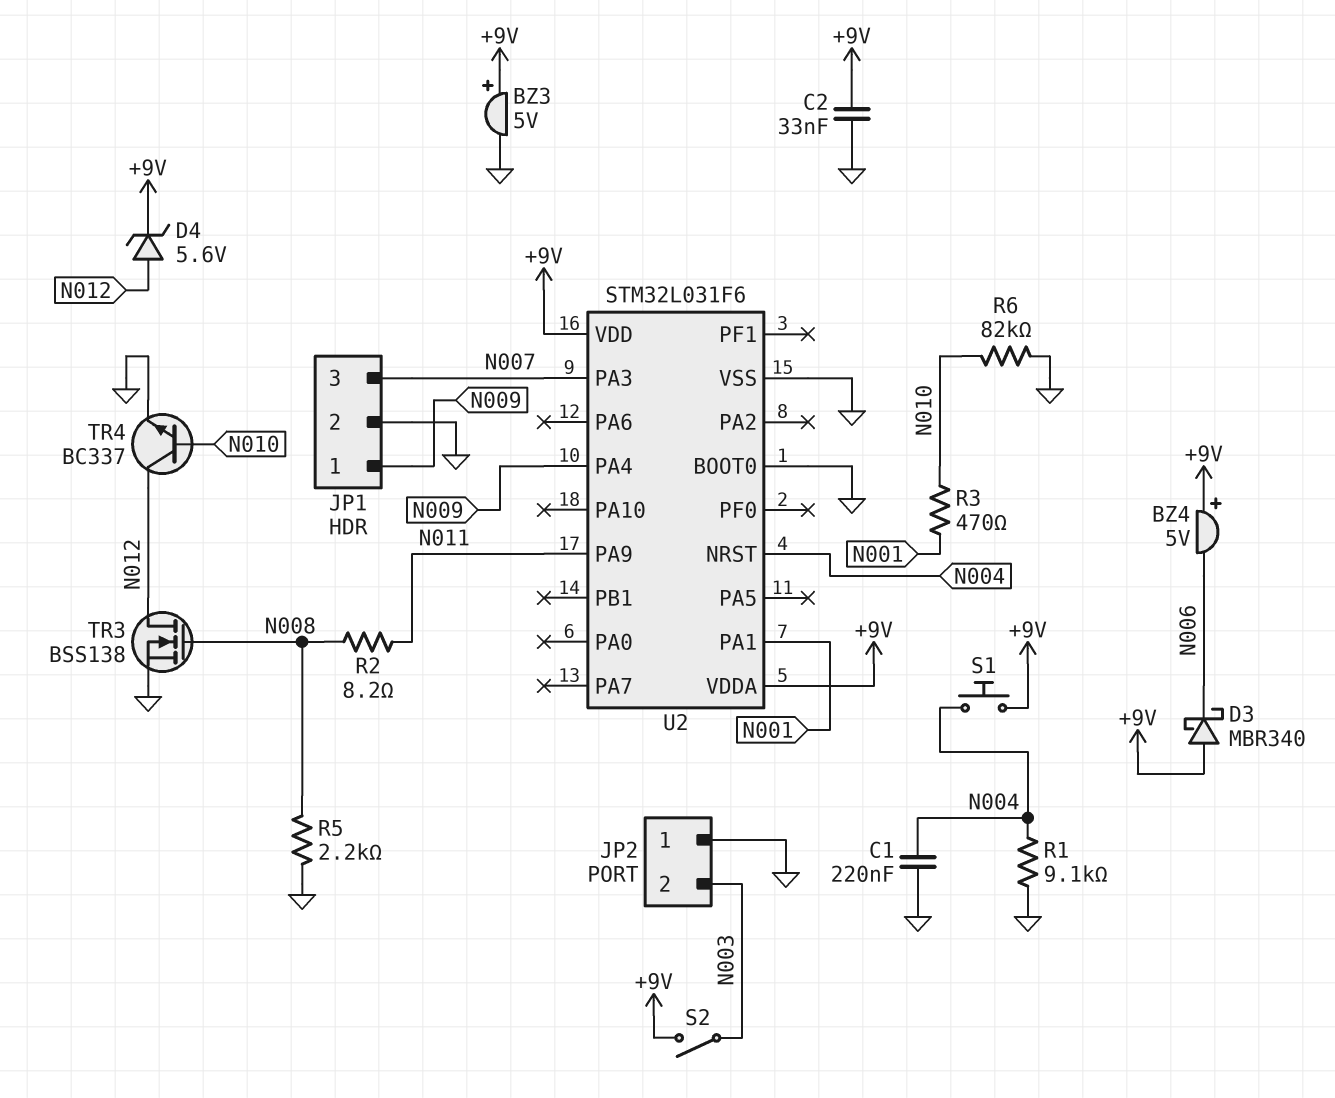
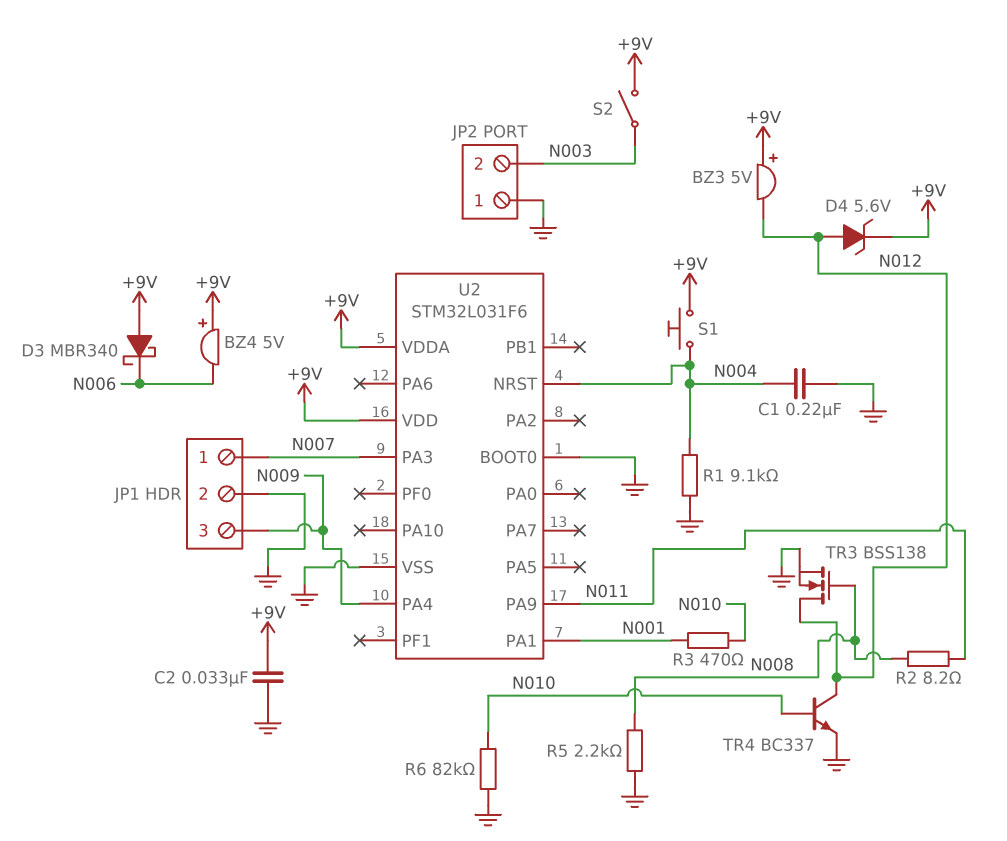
BZ3: buzzer 5V (plus +9V, minus GND) -> buzzer 5V (plus +9V, minus N012)
JP1 pin 1: N009 -> N007
JP1 pin 3: N007 -> N009

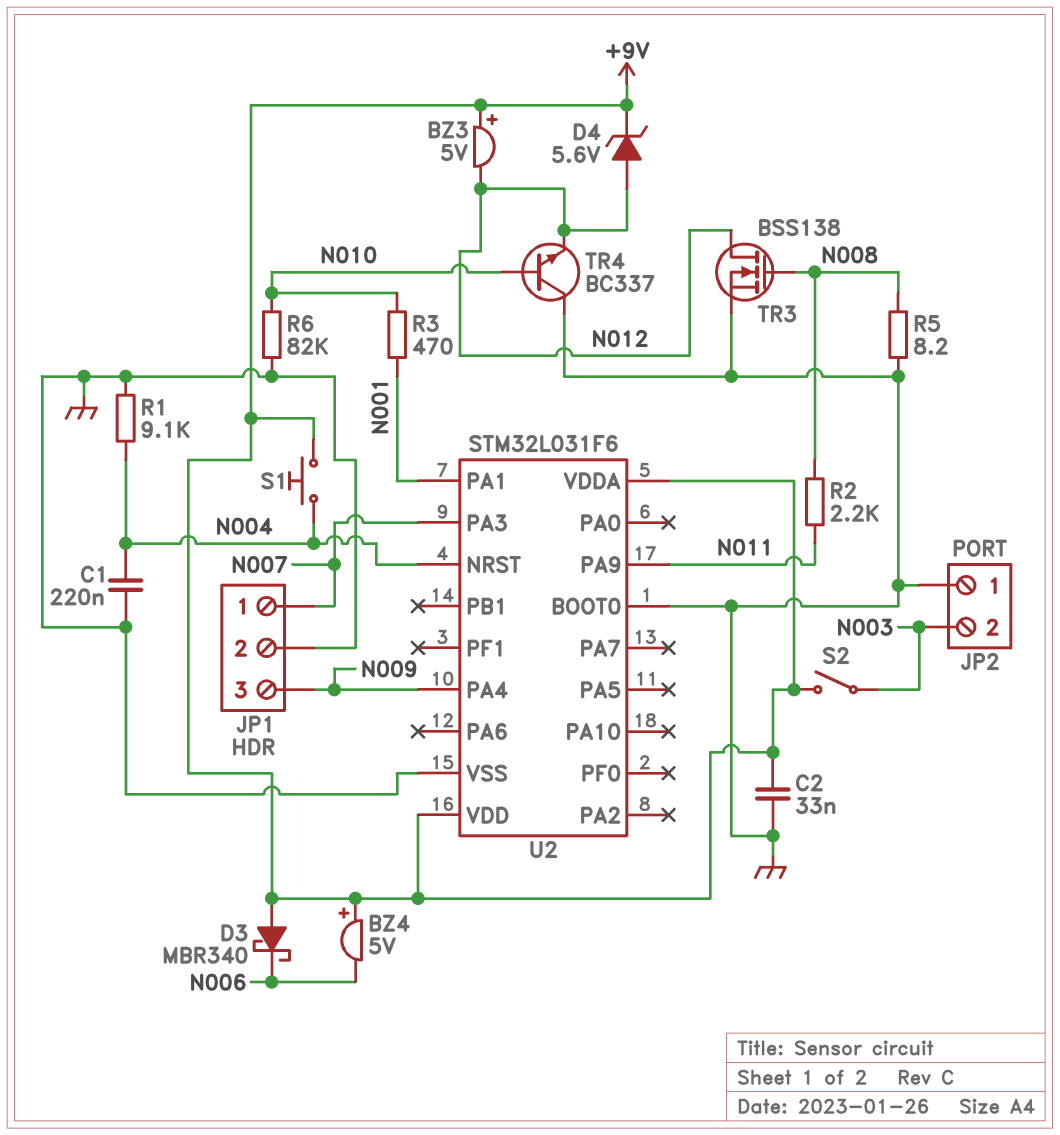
R2: 8.2 (N008, N011) -> 2.2k (N008, N011)
R5: 2.2k (GND, N008) -> 8.2 (GND, N008)
TR4: NPN BC337 (B N010, C N012, E GND) -> NPN BC337 (B N010, C GND, E N012)

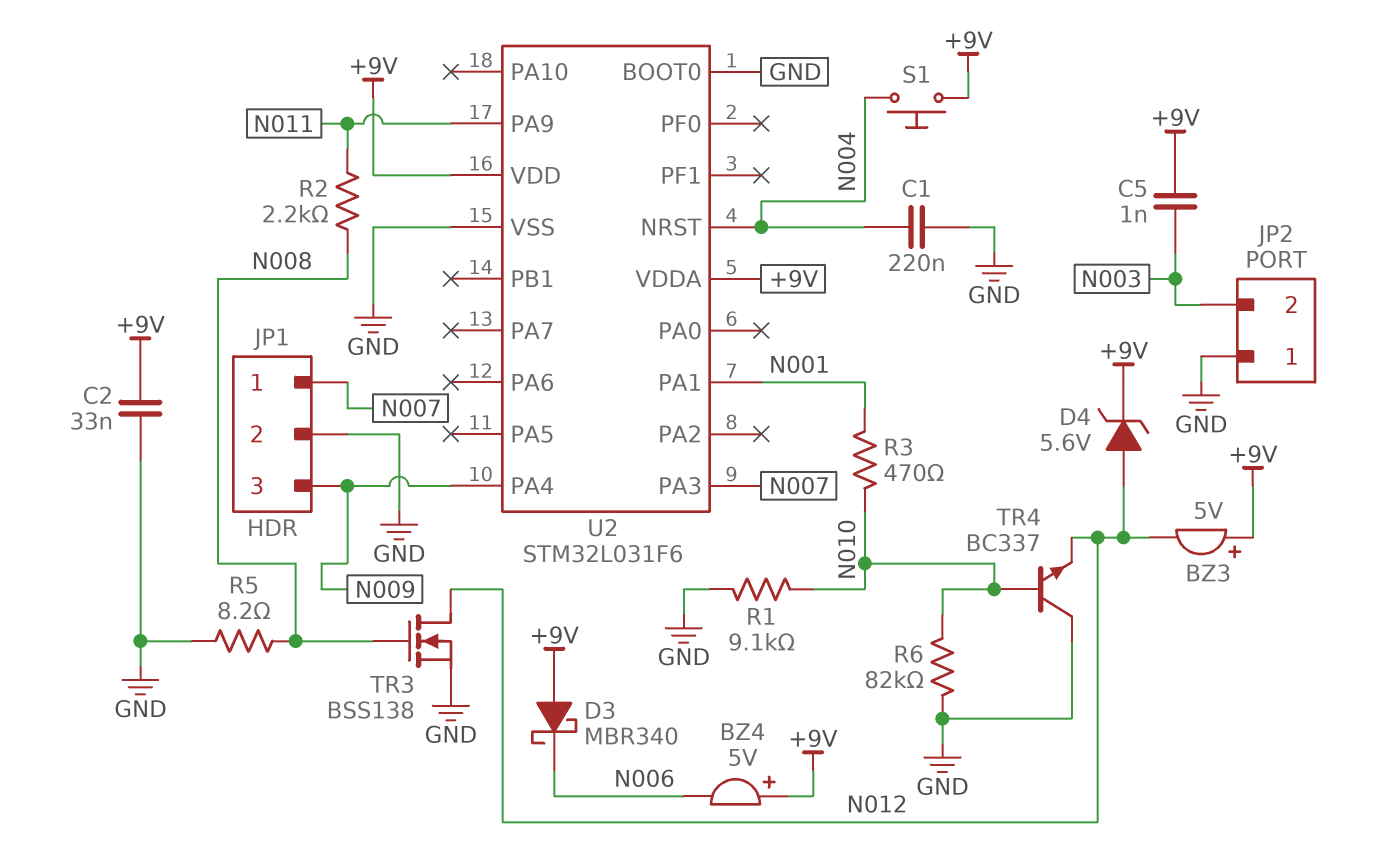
C5: none -> 1nF (+9V, N003)
R1: 9.1k (GND, N004) -> 9.1k (GND, N010)
S2: switch (+9V, N003) -> none

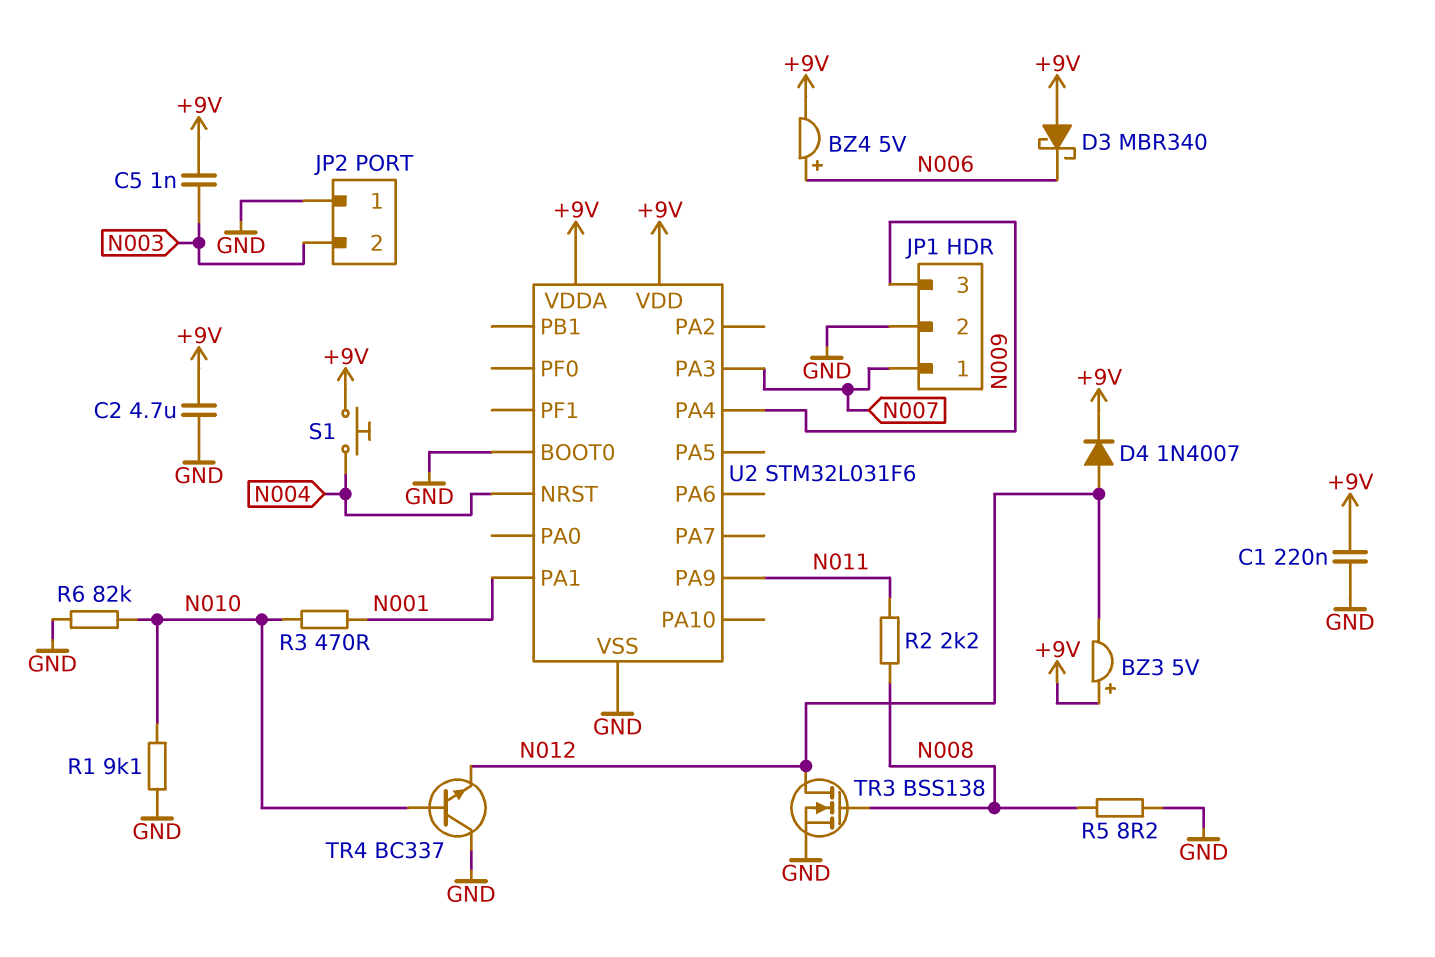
BZ4: buzzer 5V (plus +9V, minus N006) -> buzzer 5V (plus N006, minus +9V)
C1: 220nF (GND, N004) -> 220nF (+9V, GND)
C2: 33nF (+9V, GND) -> 4.7uF (+9V, GND)
D4: zener 5.6V (A N012, K +9V) -> diode 1N4007 (A N012, K +9V)

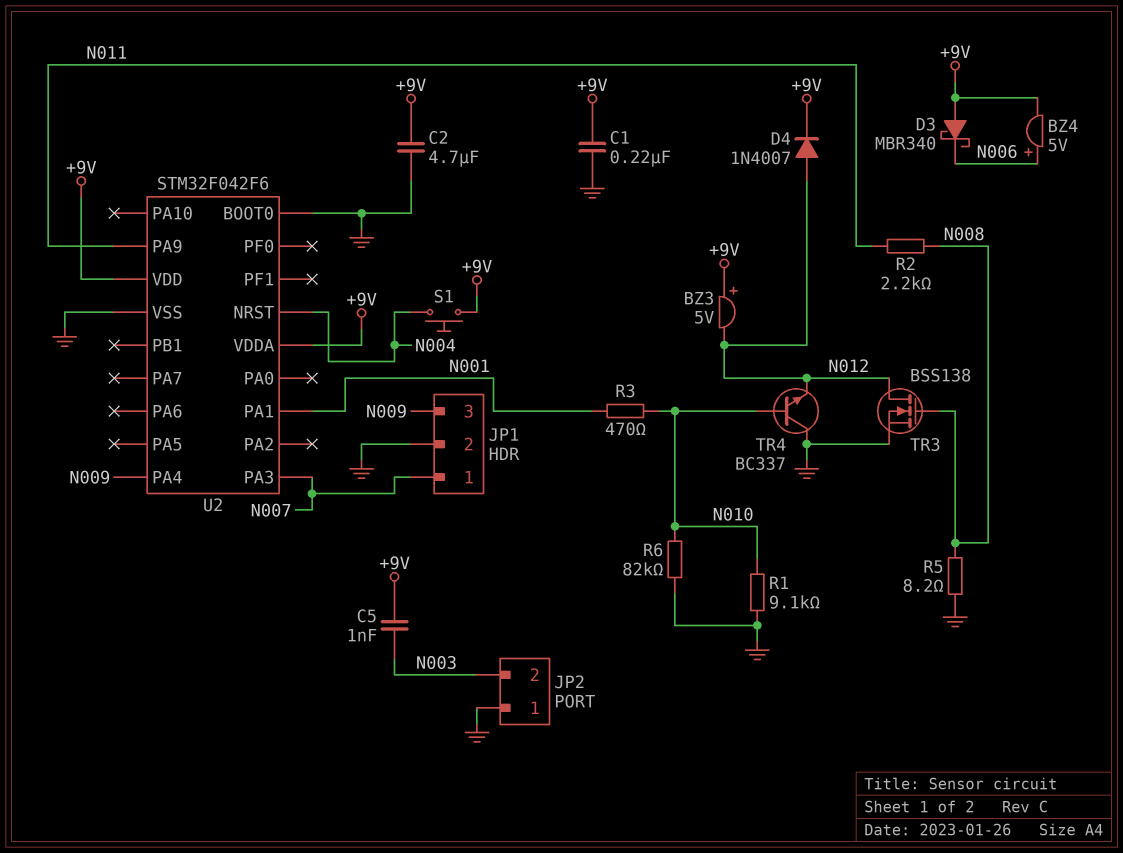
U2: STM32L031F6 -> STM32F042F6

